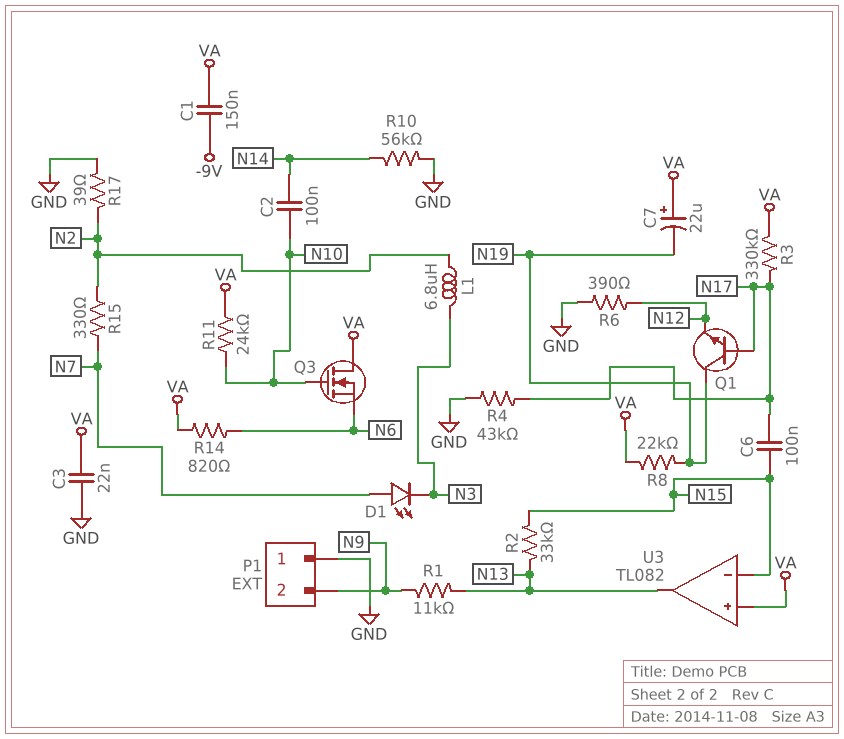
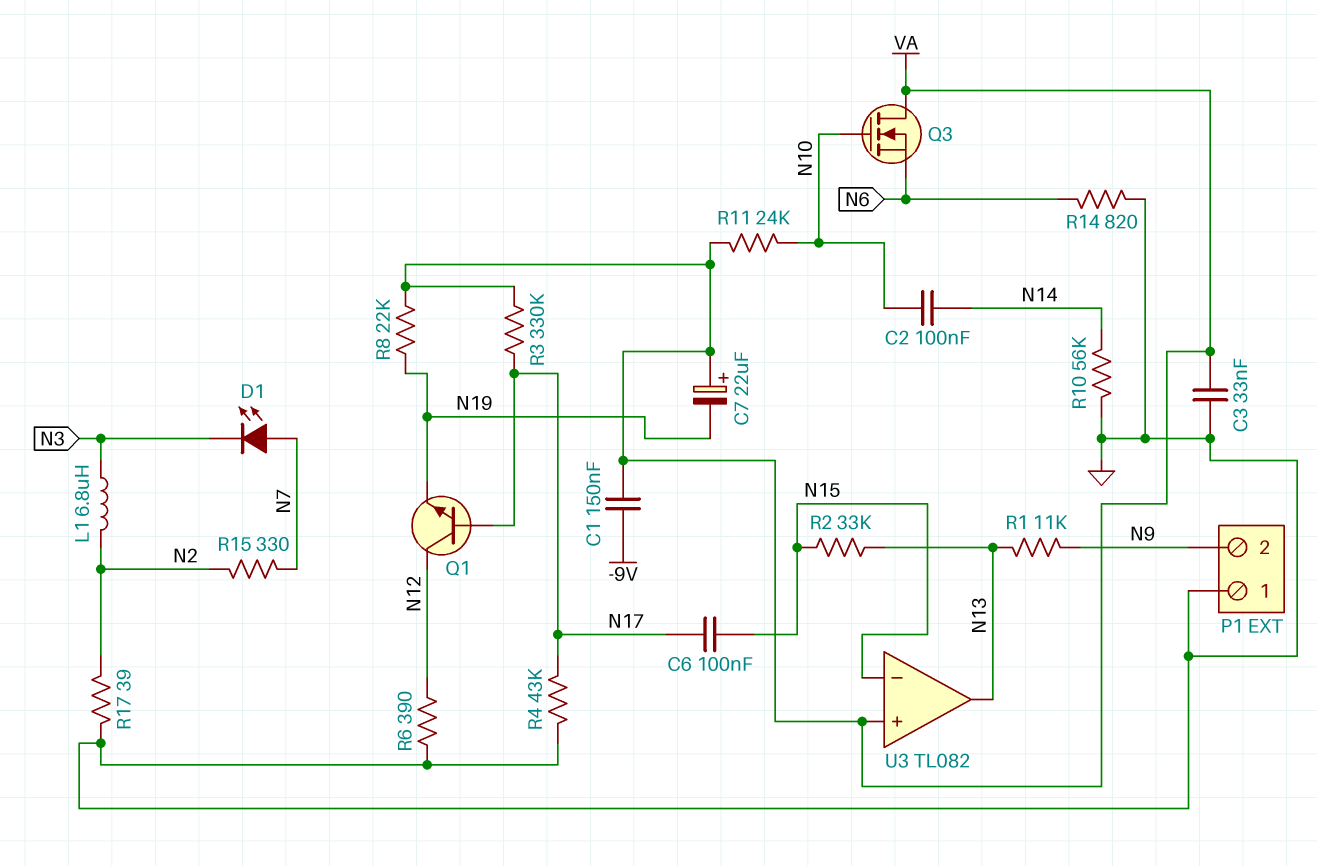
C3: 22nF (GND, VA) -> 33nF (GND, VA)
Q1: NPN (B N17, C N19, E N12) -> NPN (B N17, C N12, E N19)
R14: 820 (N6, VA) -> 820 (GND, N6)

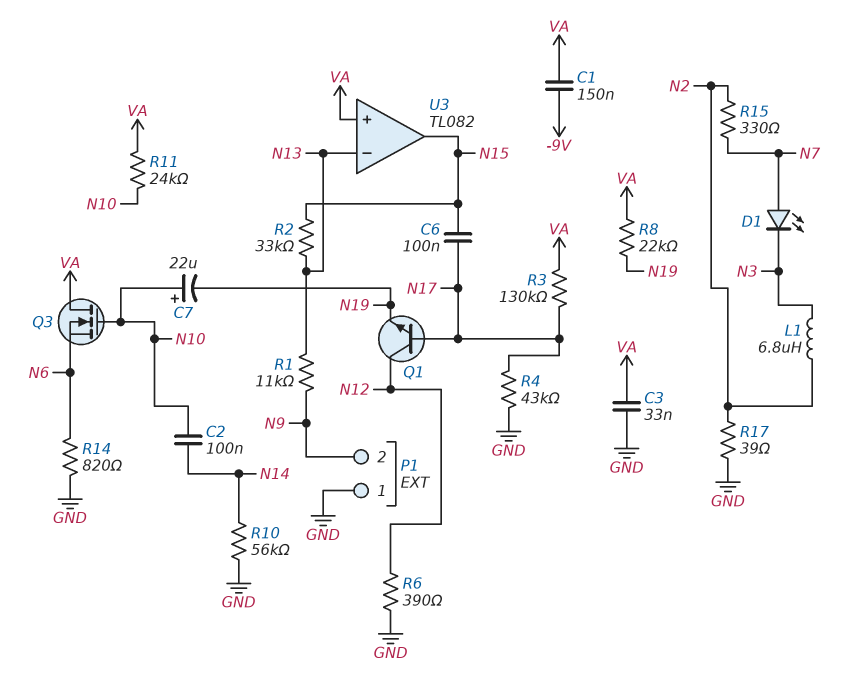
C7: 22uF (plus VA, minus N19) -> 22uF (plus N10, minus N19)
R3: 330k (N17, VA) -> 130k (N17, VA)
U3 pin in-: N15 -> N13
U3 pin out: N13 -> N15

